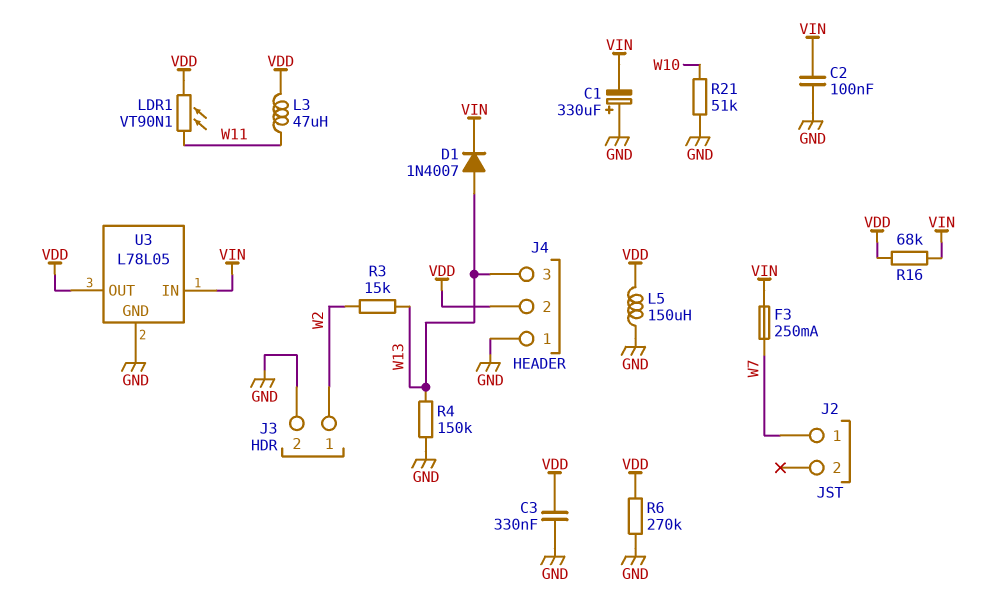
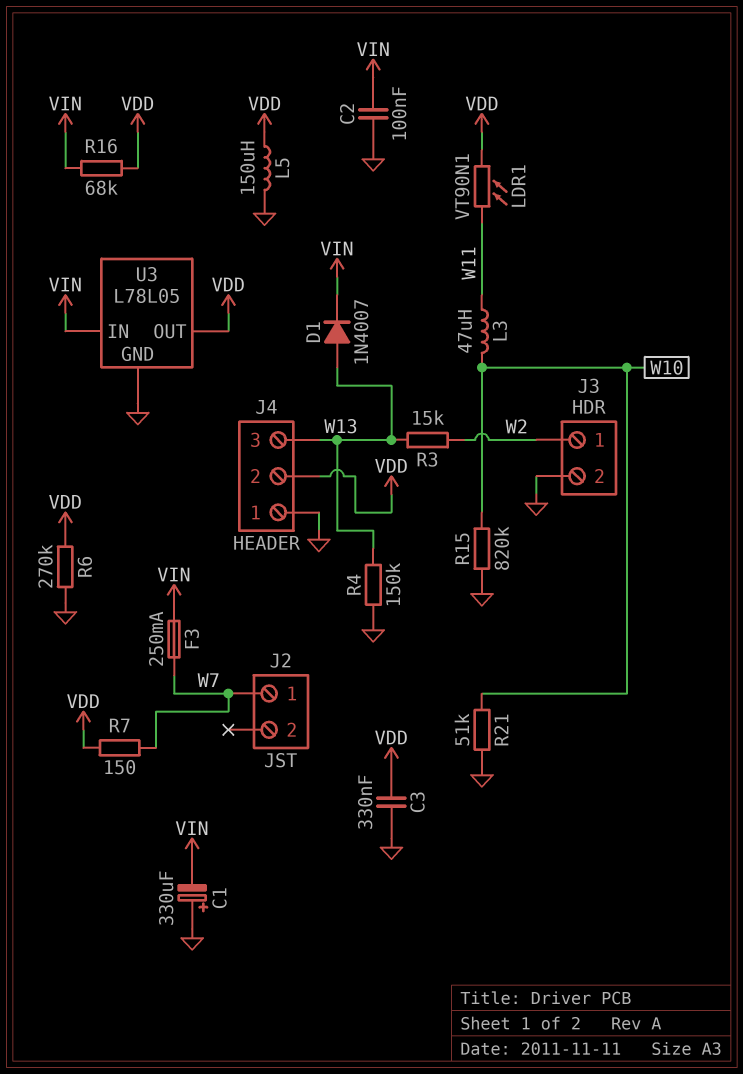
L3: 47uH (VDD, W11) -> 47uH (W10, W11)
R7: none -> 150 (VDD, W7)
R15: none -> 820k (GND, W10)

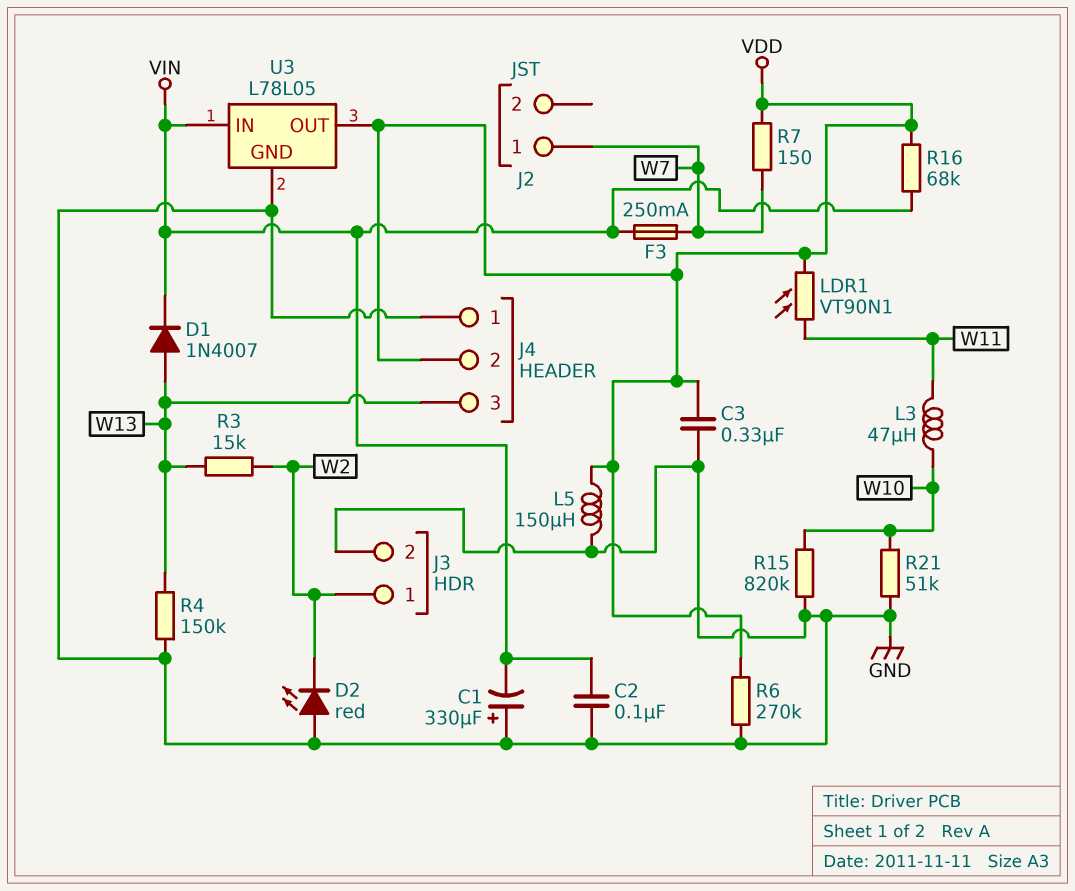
D2: none -> LED red (A GND, K W2)

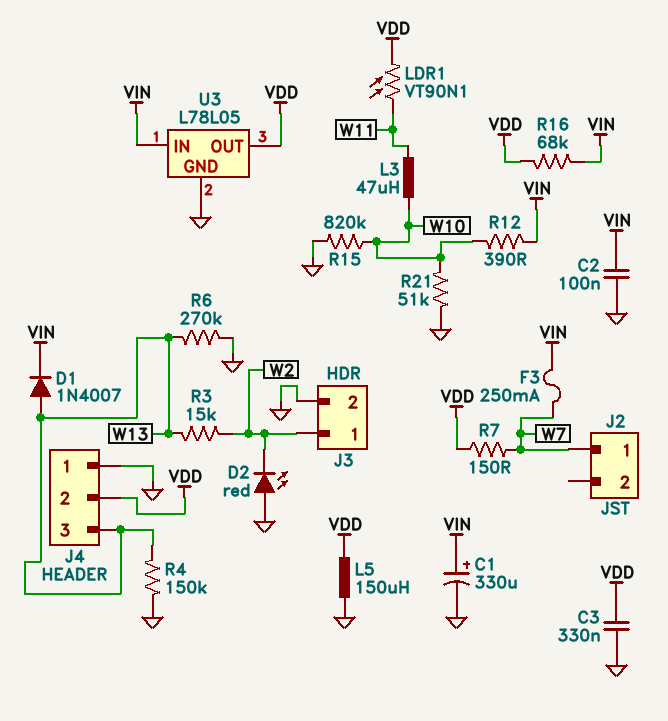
C1: 330uF (plus GND, minus VIN) -> 330uF (plus VIN, minus GND)
R6: 270k (GND, VDD) -> 270k (GND, W13)
R12: none -> 390 (VIN, W10)

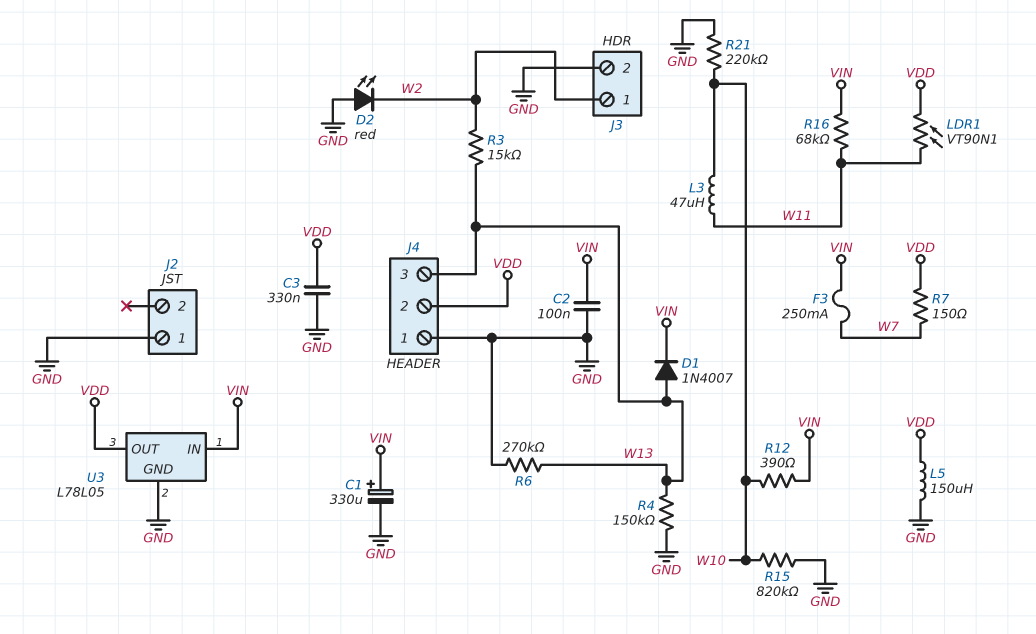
J2 pin 1: W7 -> GND
R16: 68k (VDD, VIN) -> 68k (VIN, W11)
R21: 51k (GND, W10) -> 220k (GND, W10)

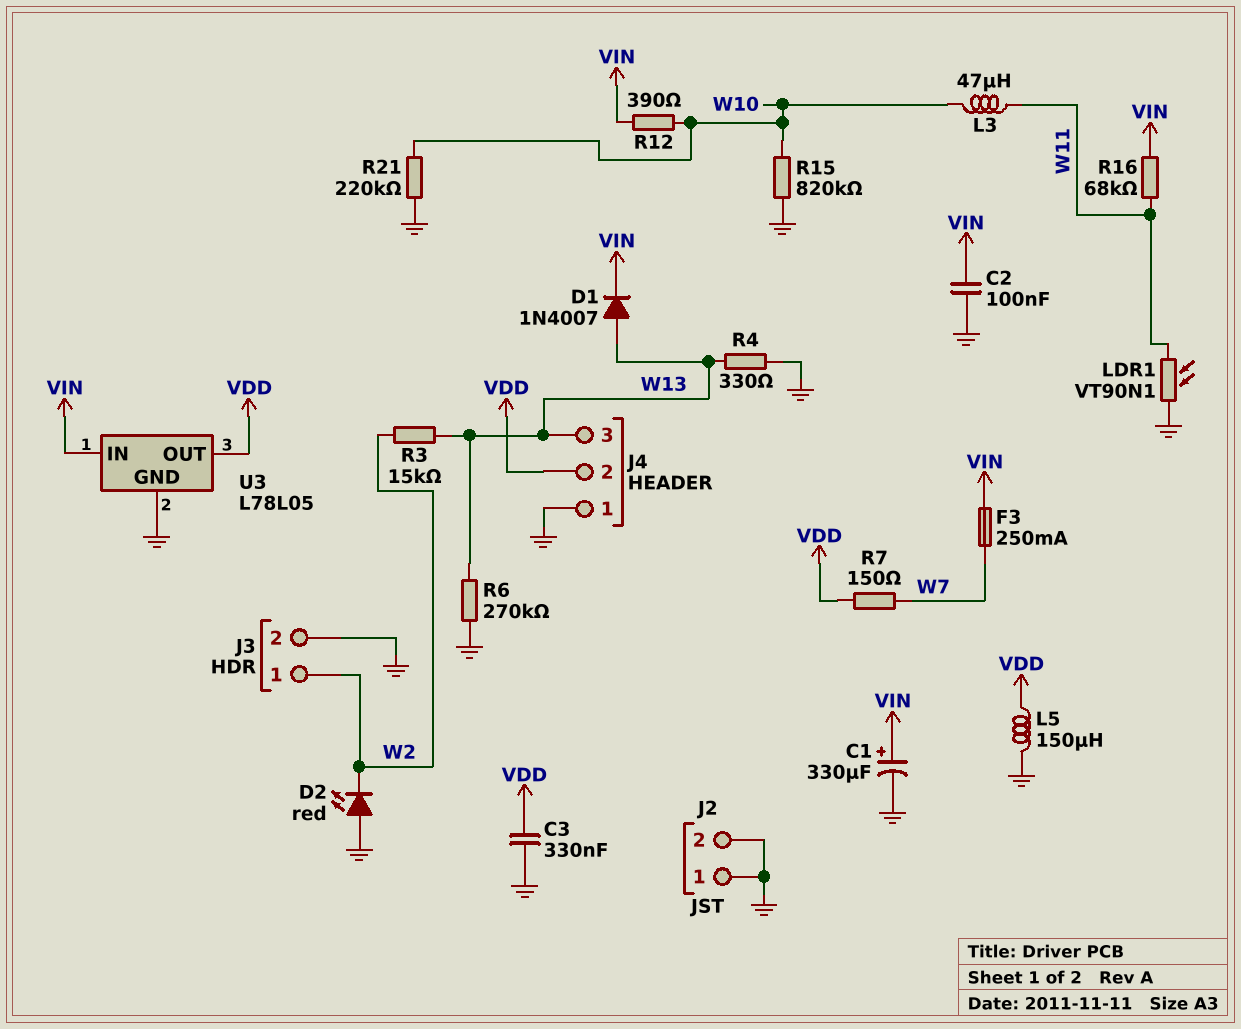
J2 pin 2: none -> GND
LDR1: VT90N1 (VDD, W11) -> VT90N1 (GND, W11)
R4: 150k (GND, W13) -> 330 (GND, W13)

